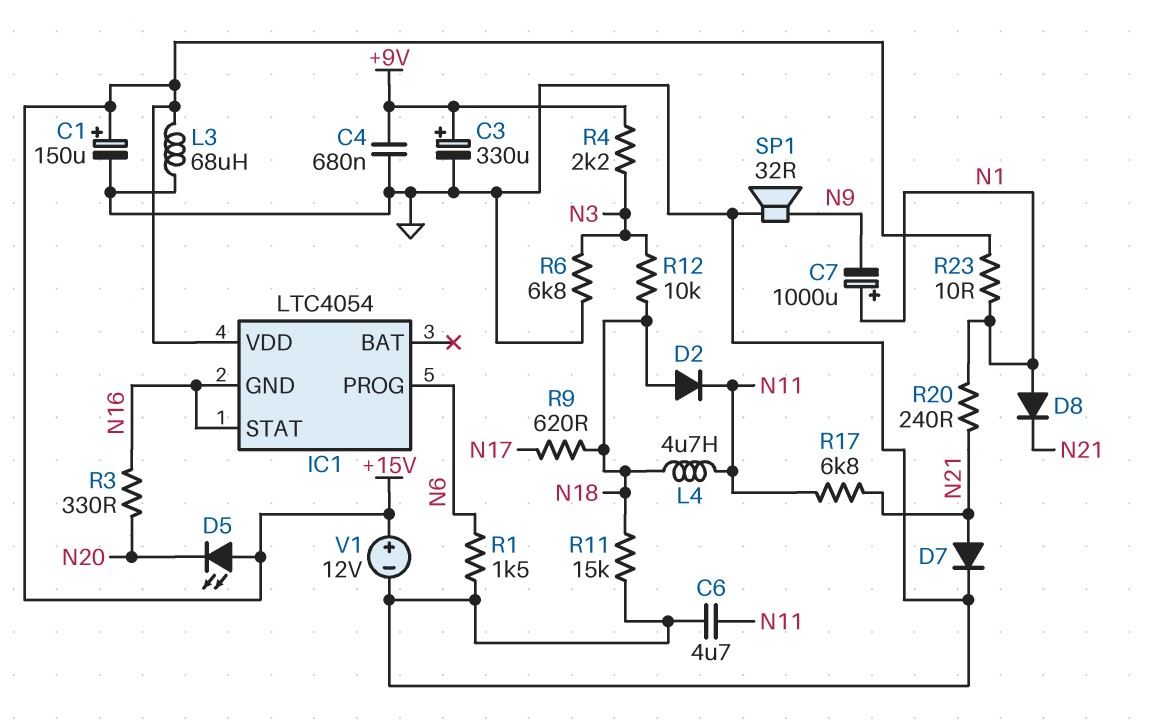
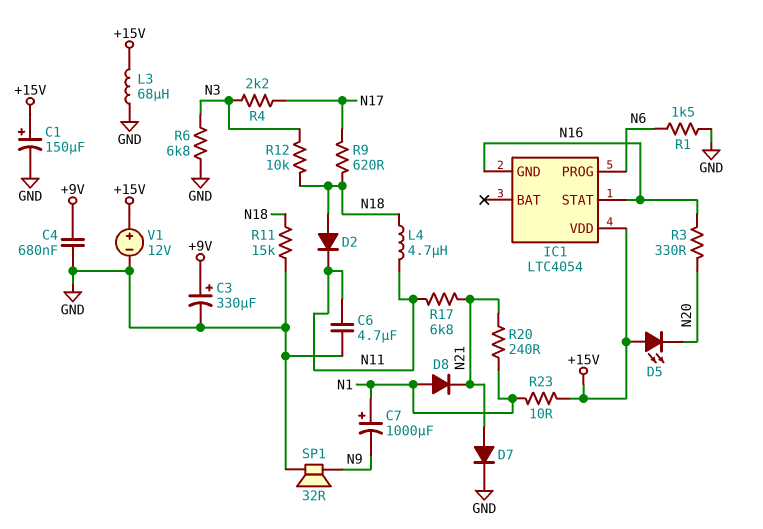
R4: 2.2k (+9V, N3) -> 2.2k (N3, N17)

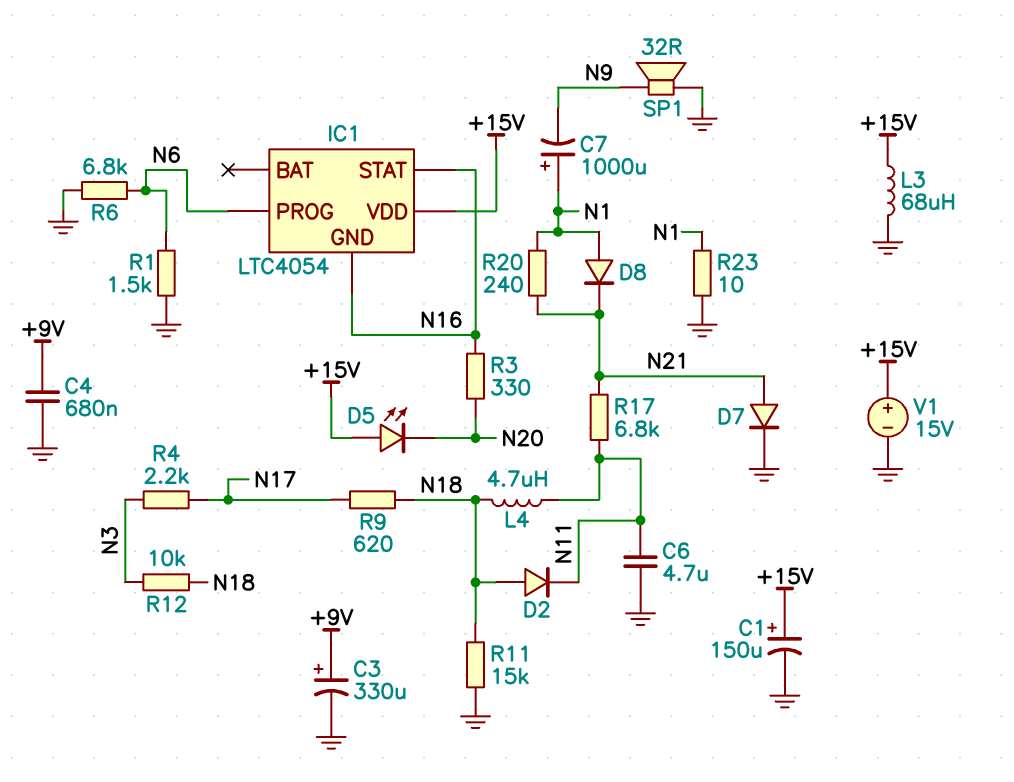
R6: 6.8k (GND, N3) -> 6.8k (GND, N6)
R23: 10 (+15V, N1) -> 10 (GND, N1)
V1: 12V (plus +15V, minus GND) -> 15V (plus +15V, minus GND)

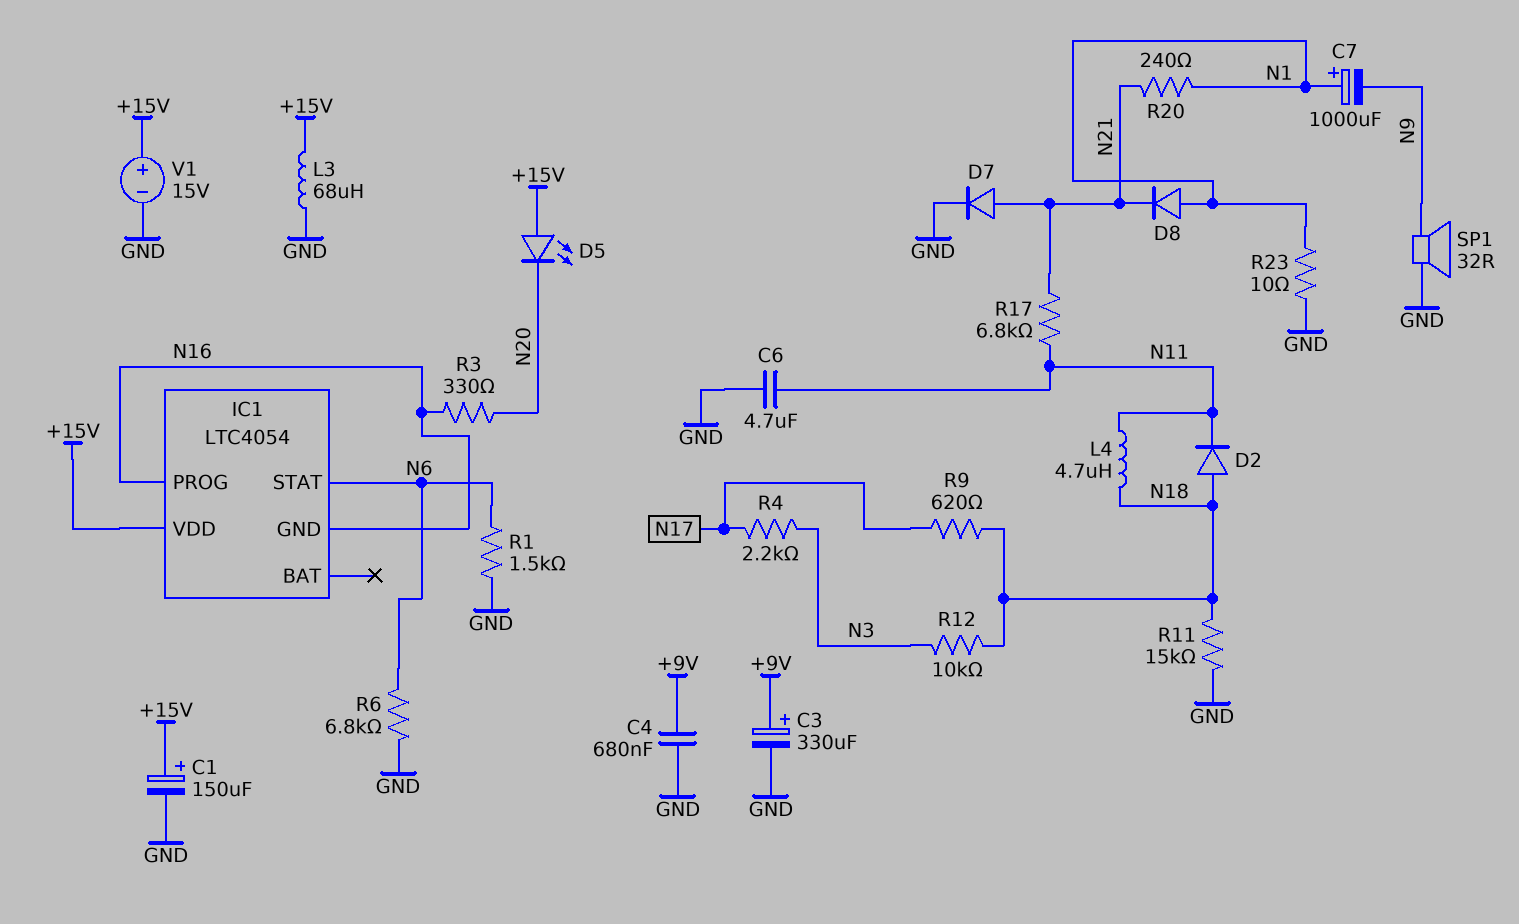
IC1 pin PROG: N6 -> N16
IC1 pin STAT: N16 -> N6

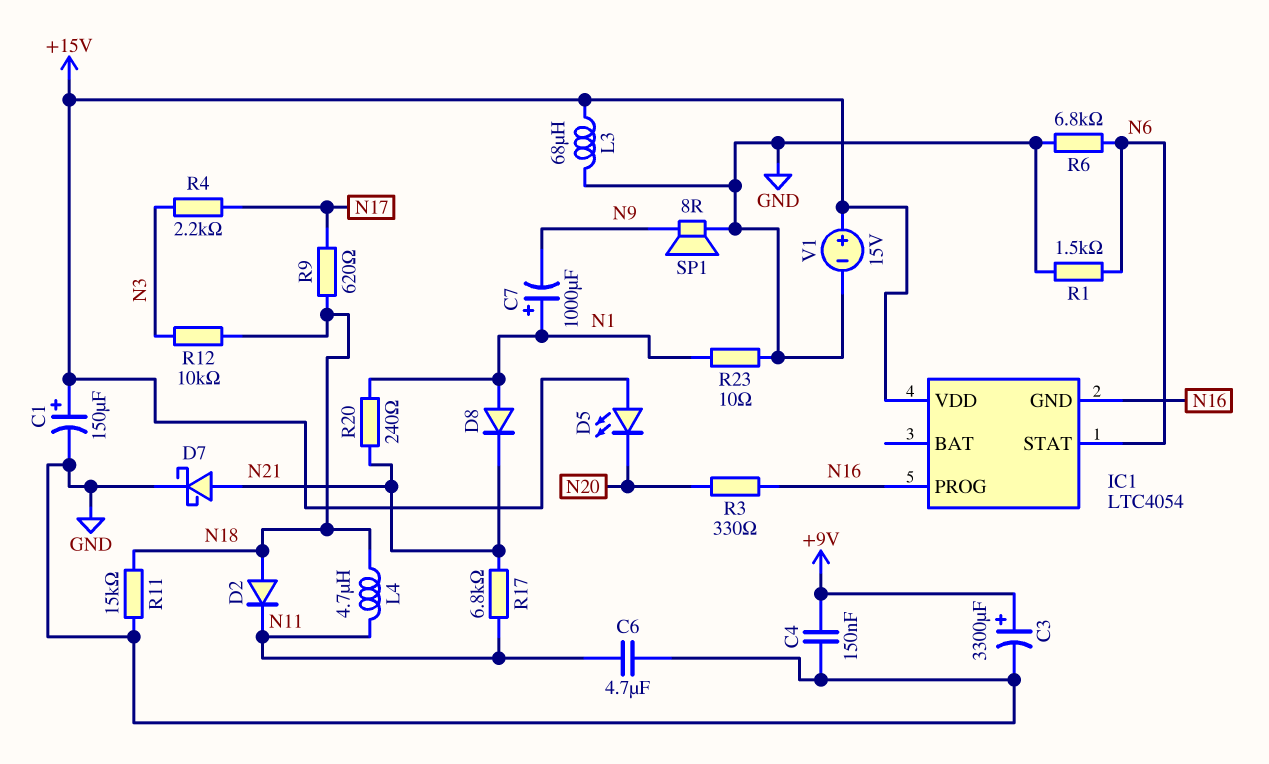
C3: 330uF (plus +9V, minus GND) -> 3300uF (plus +9V, minus GND)
C4: 680nF (+9V, GND) -> 150nF (+9V, GND)
D7: diode (A N21, K GND) -> schottky (A N21, K GND)
SP1: speaker 32R (GND, N9) -> speaker 8R (GND, N9)

